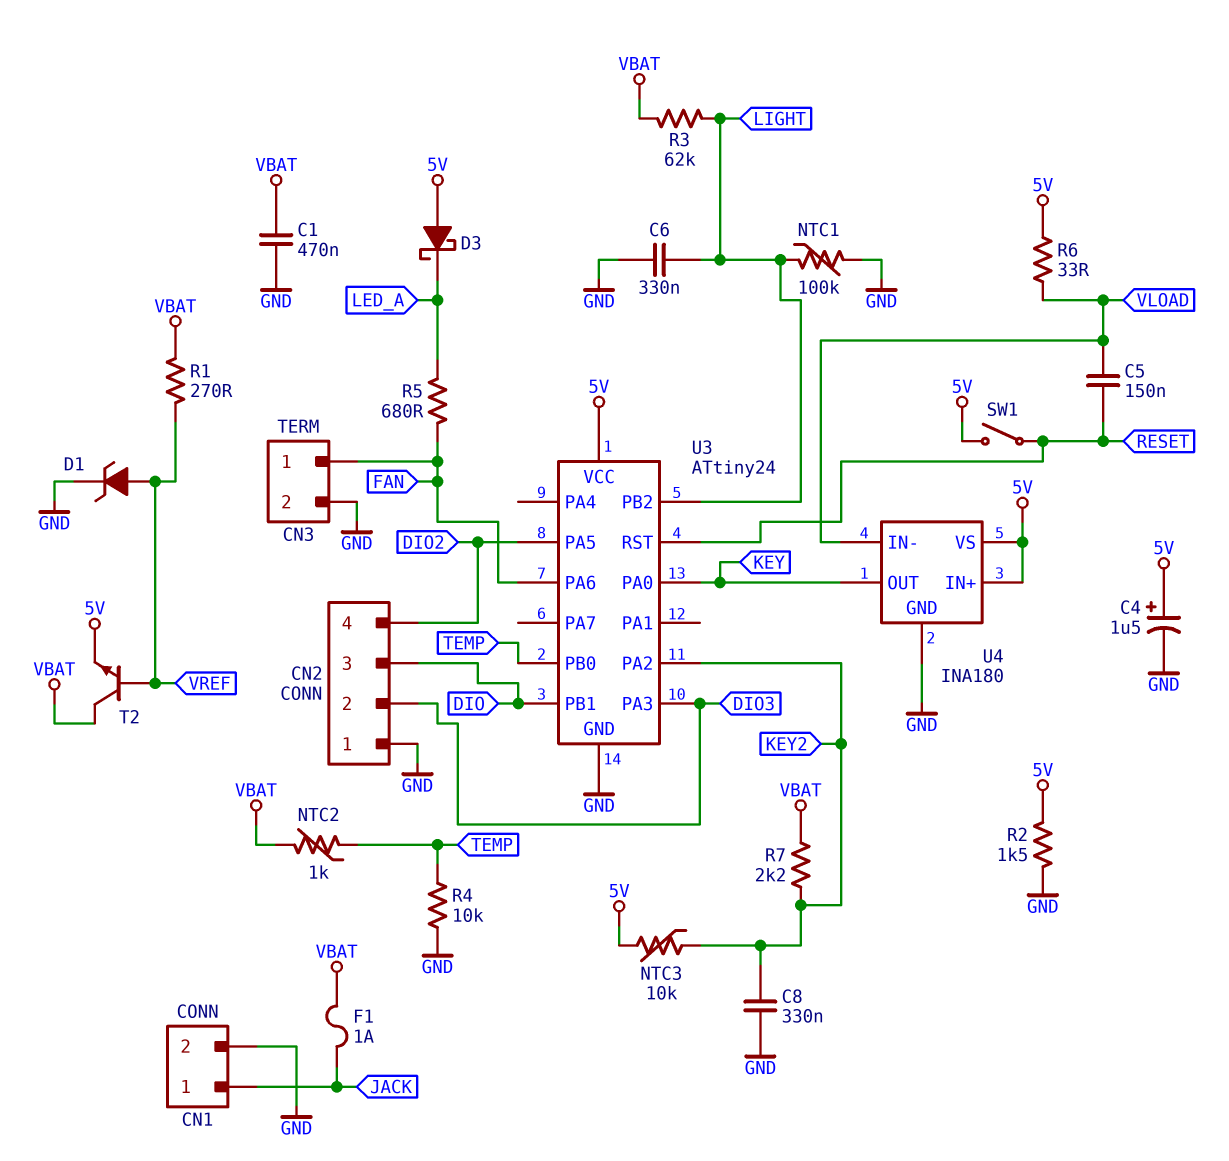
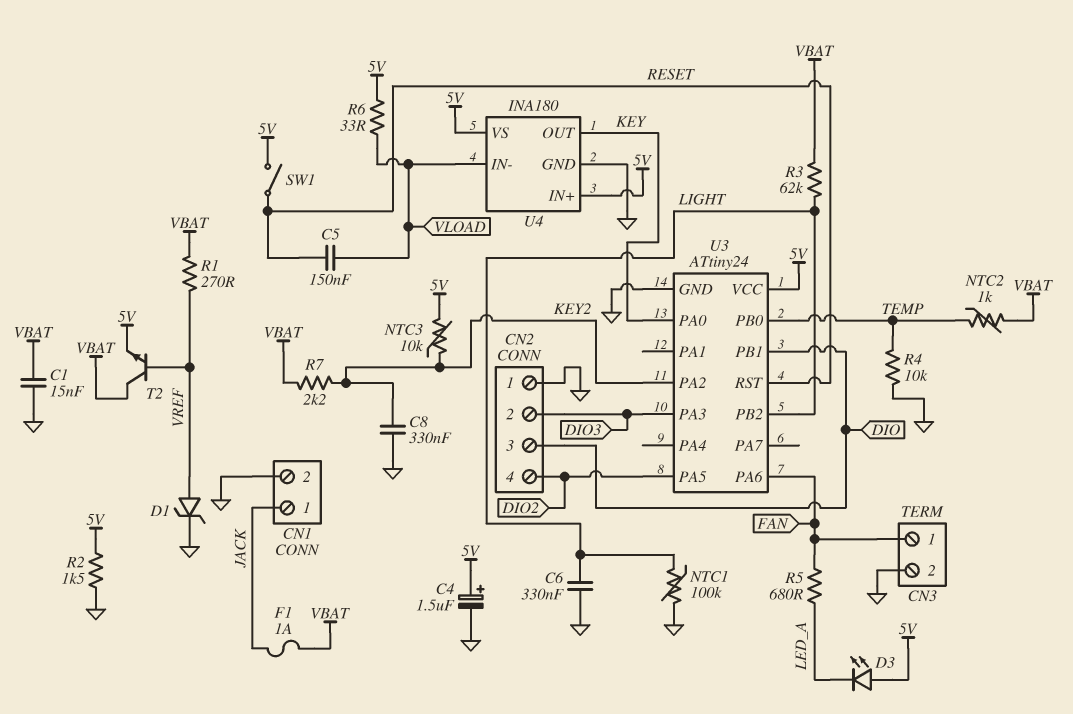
C1: 470nF (GND, VBAT) -> 15nF (GND, VBAT)
D3: schottky (A 5V, K LED_A) -> LED (A 5V, K LED_A)

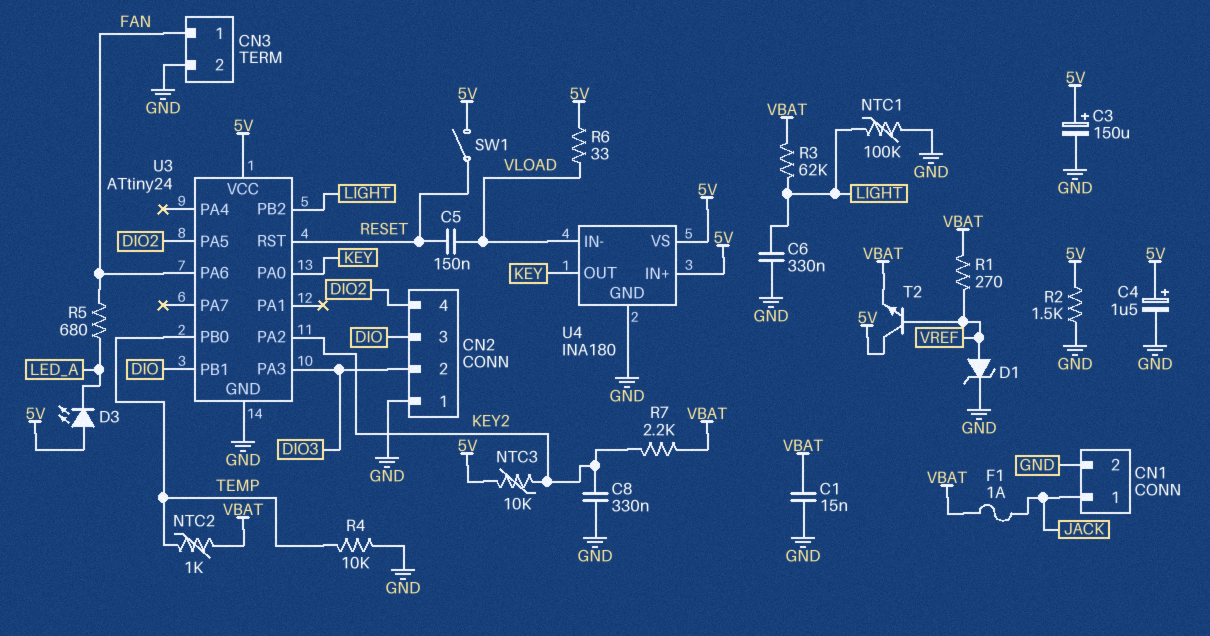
C3: none -> 150uF (plus 5V, minus GND)
T2: NPN (B VREF, C VBAT, E 5V) -> NPN (B VREF, C 5V, E VBAT)

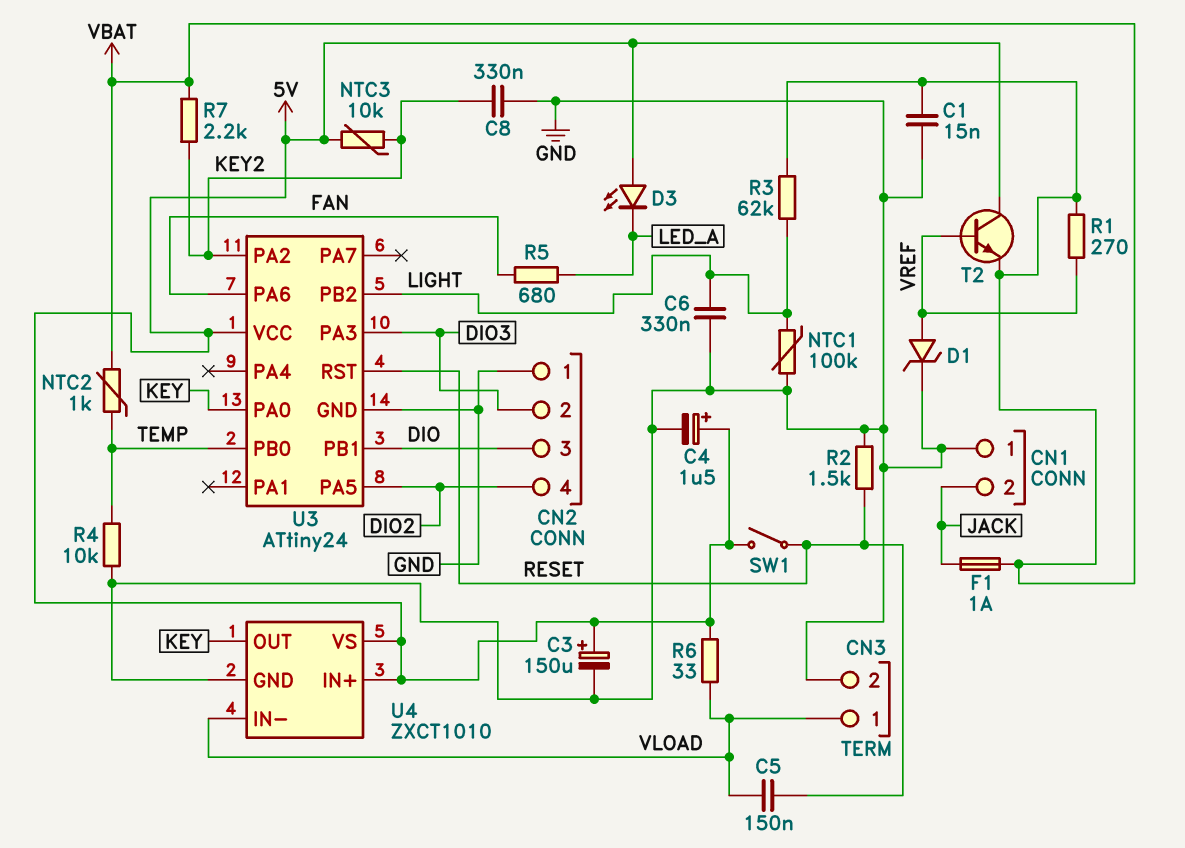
CN1 pin 1: JACK -> GND
CN1 pin 2: GND -> JACK
CN3 pin 1: FAN -> VLOAD
R2: 1.5k (5V, GND) -> 1.5k (GND, RESET)
U4: INA180 -> ZXCT1010

